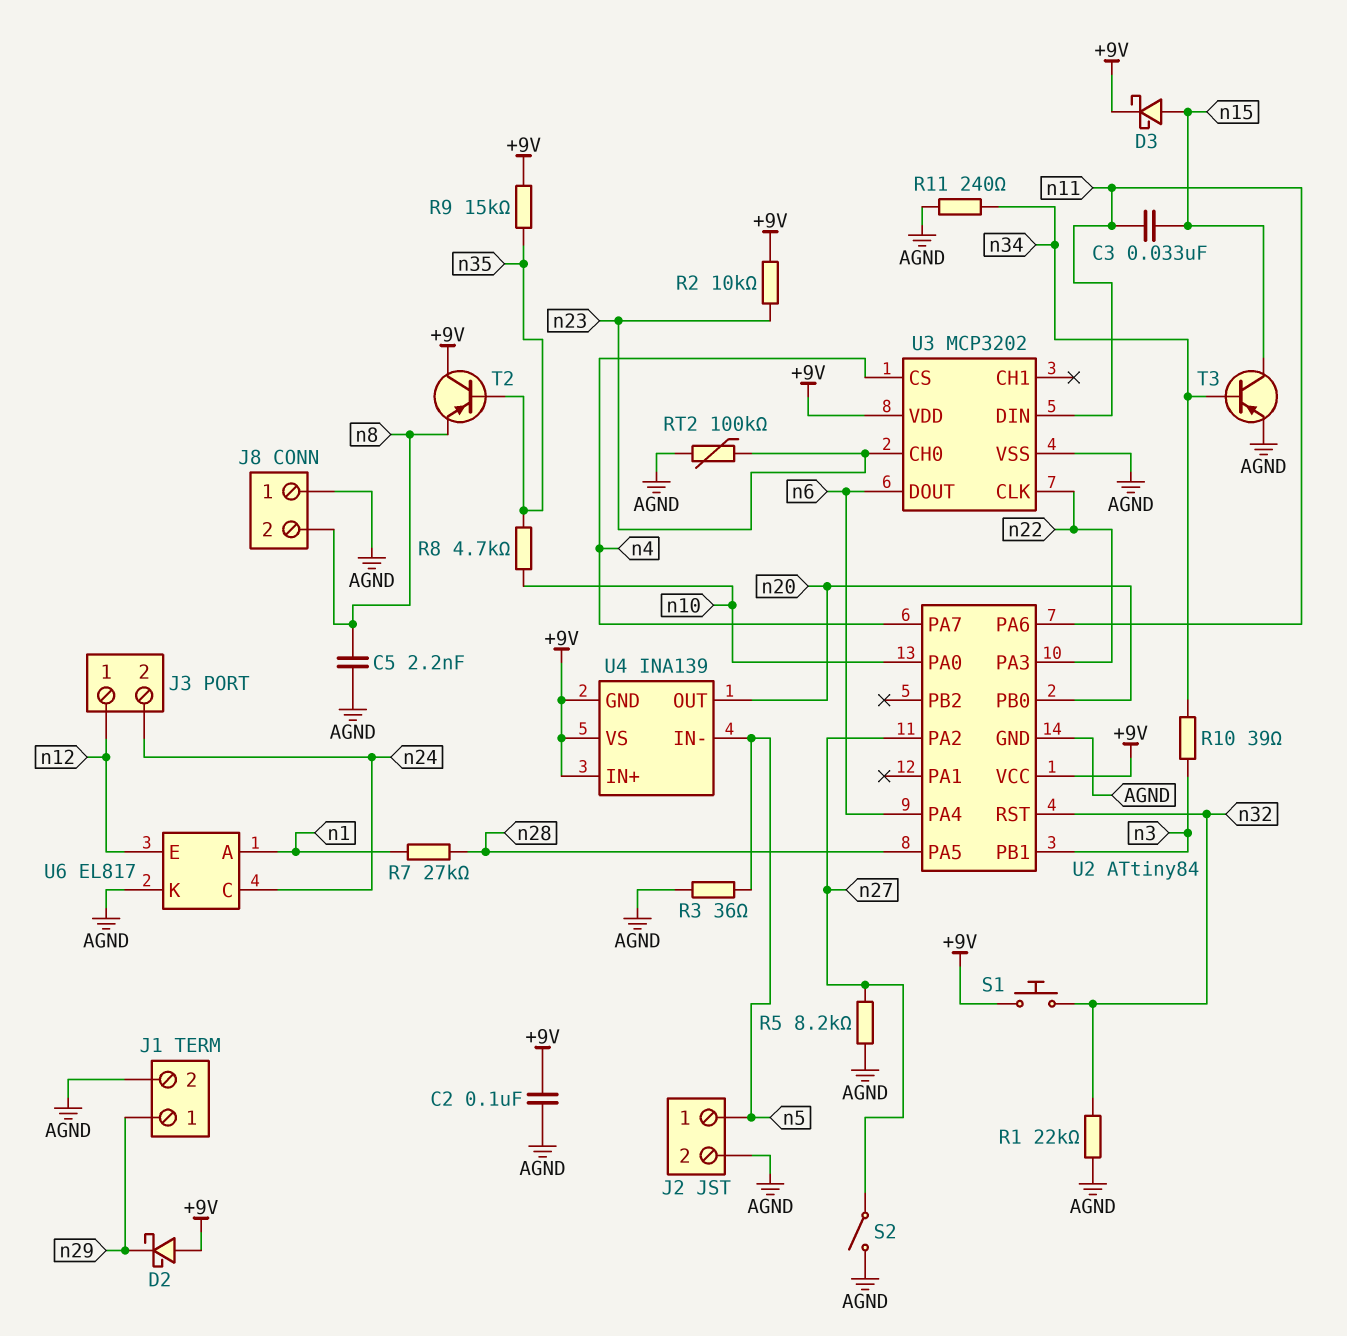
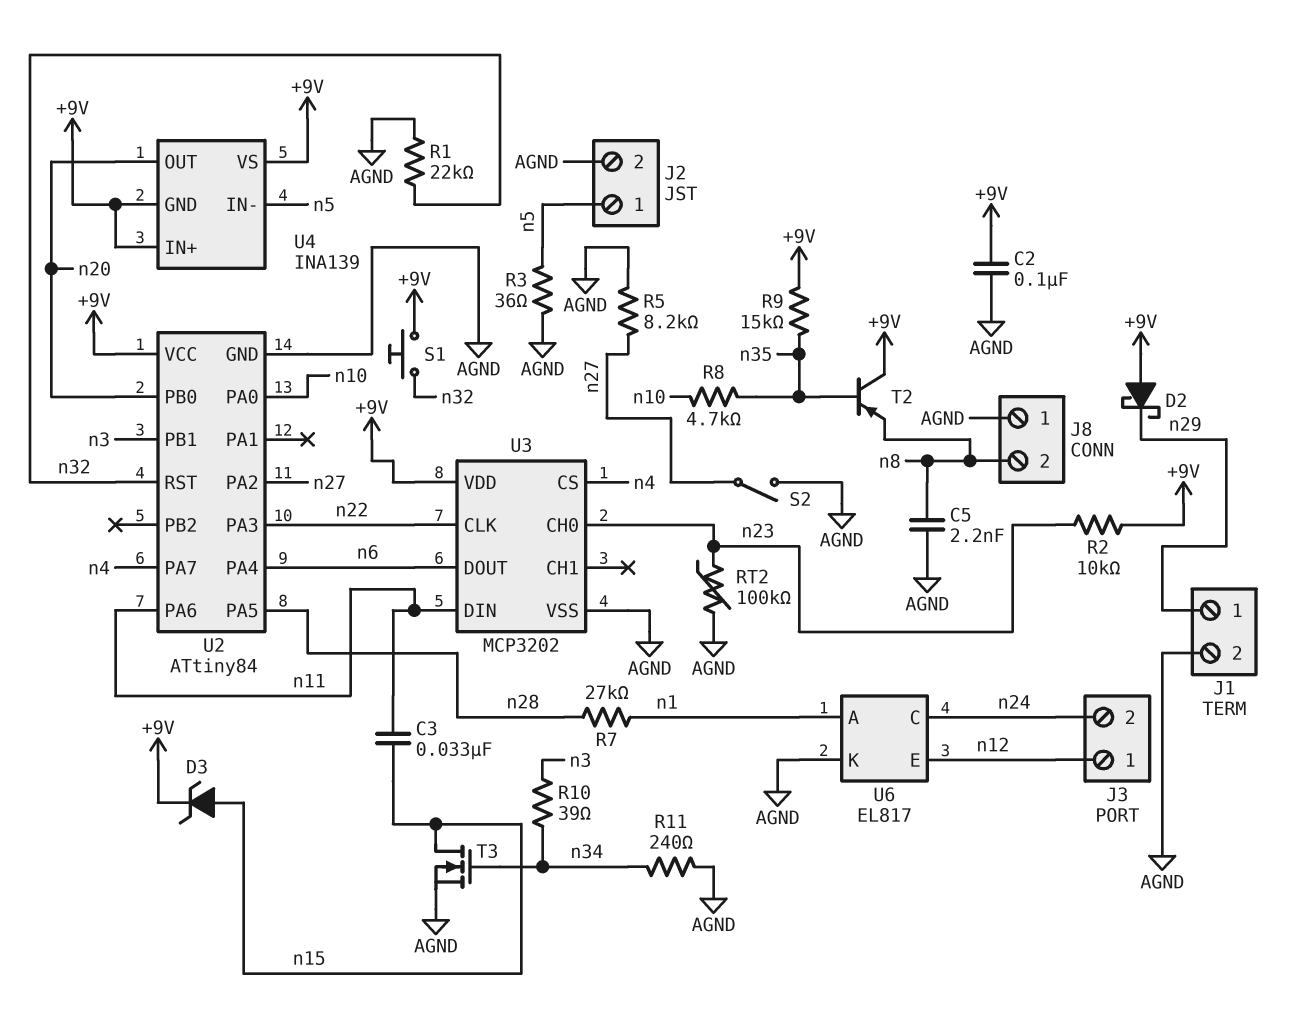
D3: schottky (A n15, K +9V) -> zener (A n15, K +9V)
T3: PNP (B n34, C n15, E AGND) -> NMOS (G n34, D n15, S AGND)

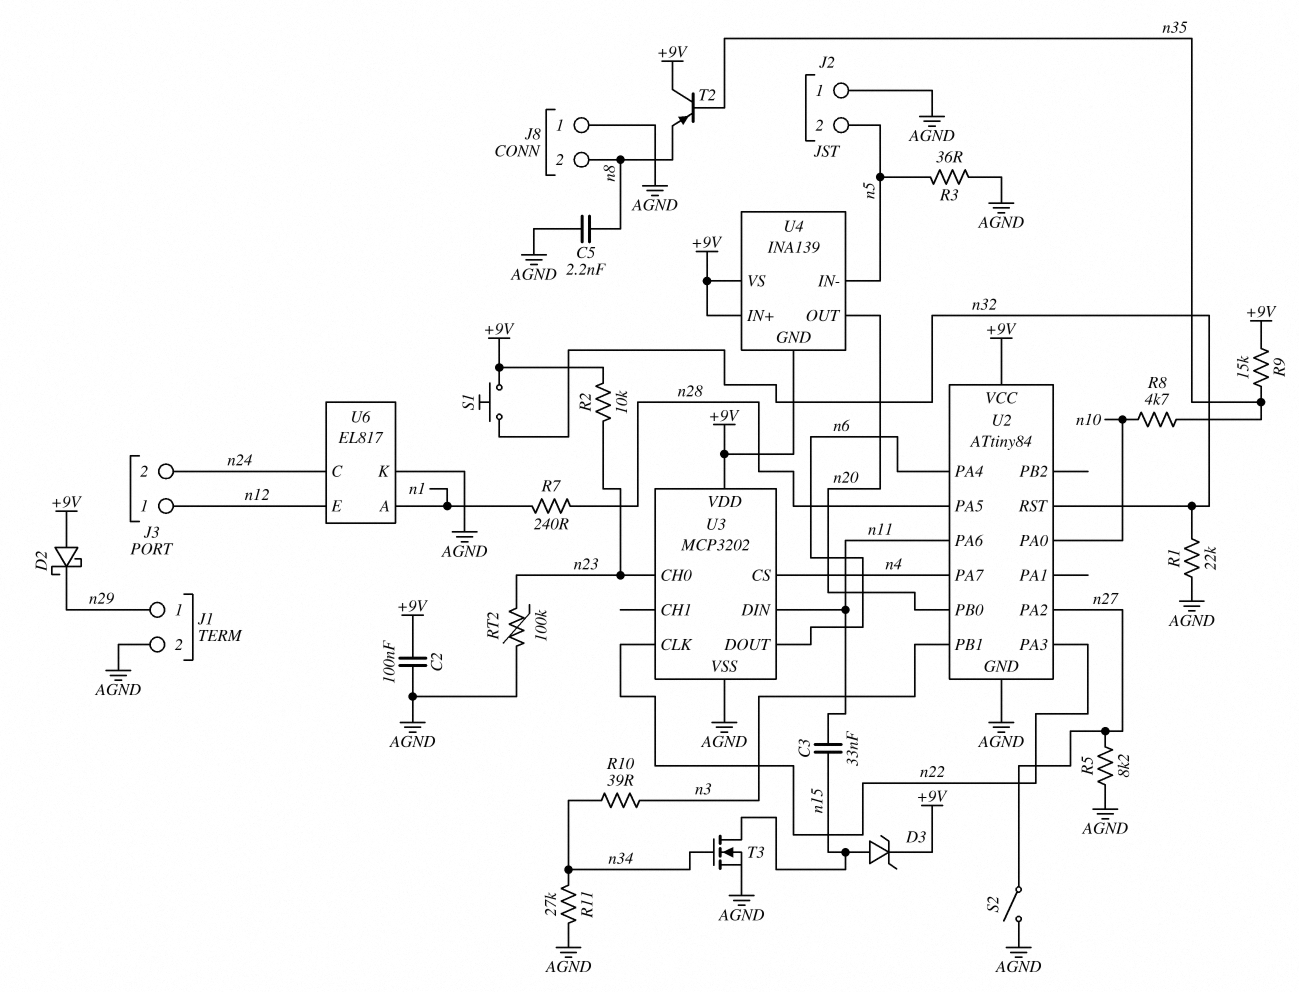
J2 pin 1: n5 -> AGND
J2 pin 2: AGND -> n5
R7: 27k (n1, n28) -> 240 (n1, n28)
R11: 240 (AGND, n34) -> 27k (AGND, n34)

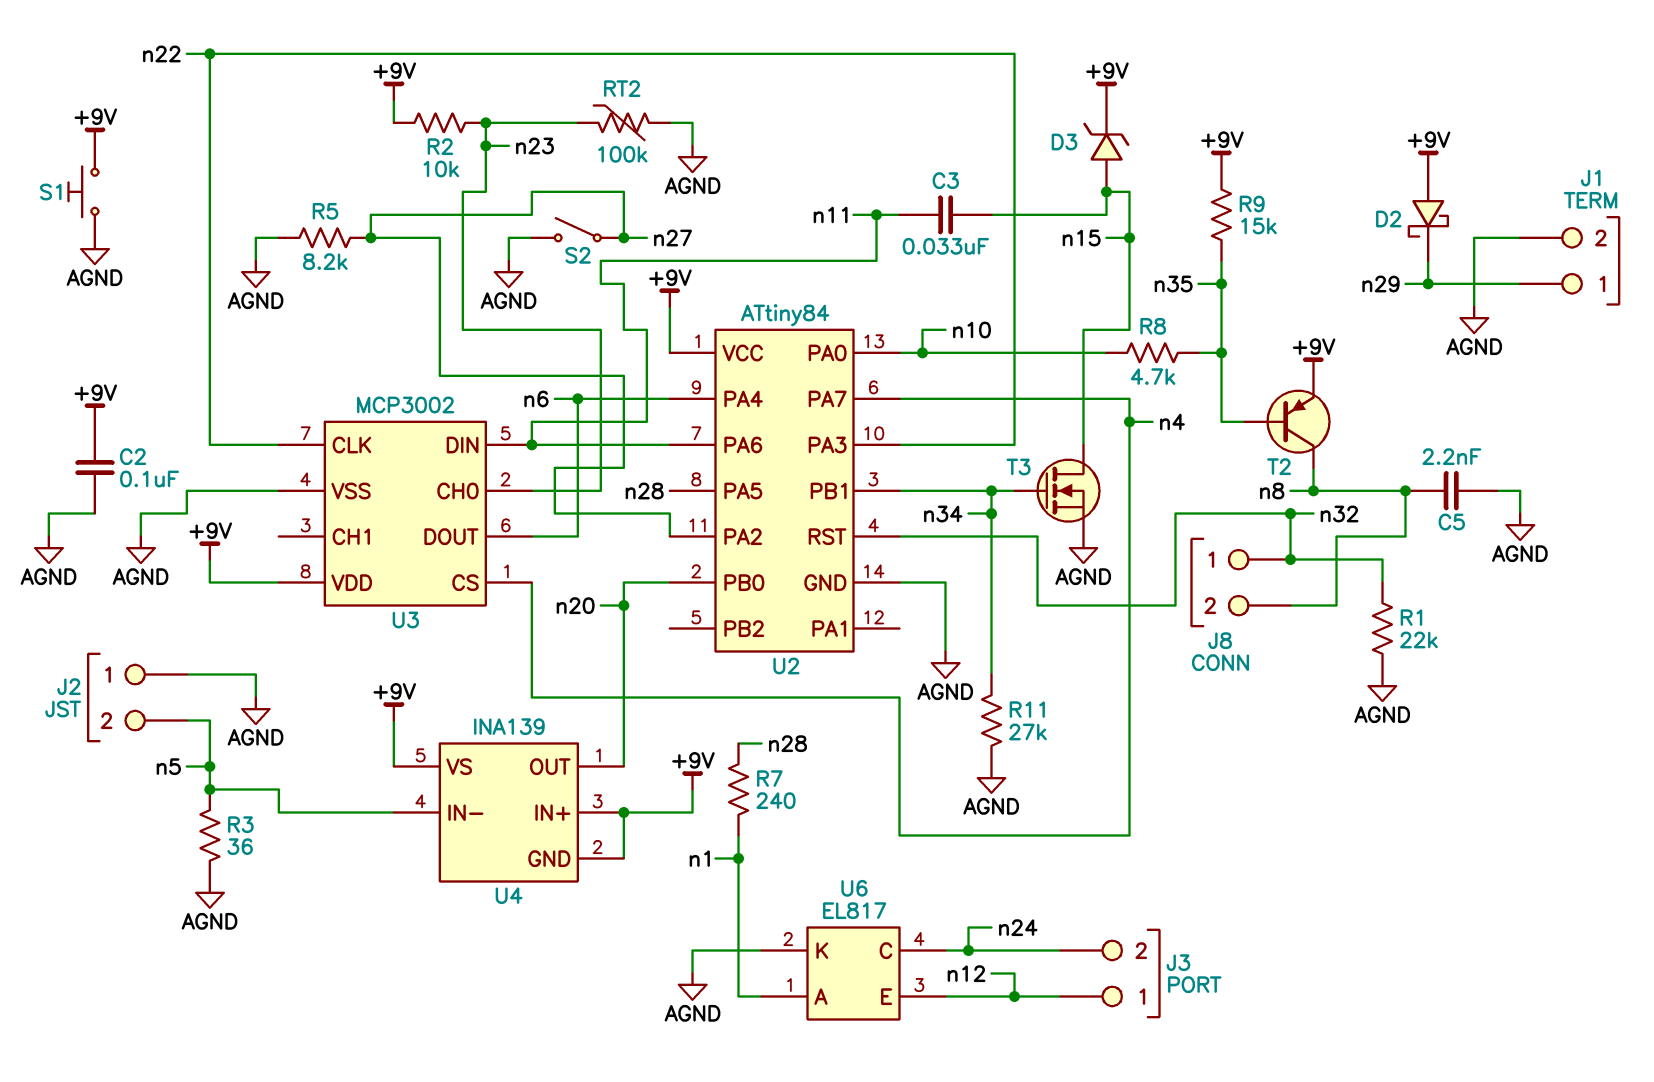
J8 pin 1: AGND -> n32
R10: 39 (n3, n34) -> none
S1: button (+9V, n32) -> button (+9V, AGND)
T2: PNP (B n35, C +9V, E n8) -> PNP (B n35, C n8, E +9V)
U2 pin PB1: n3 -> n34
U3: MCP3202 -> MCP3002

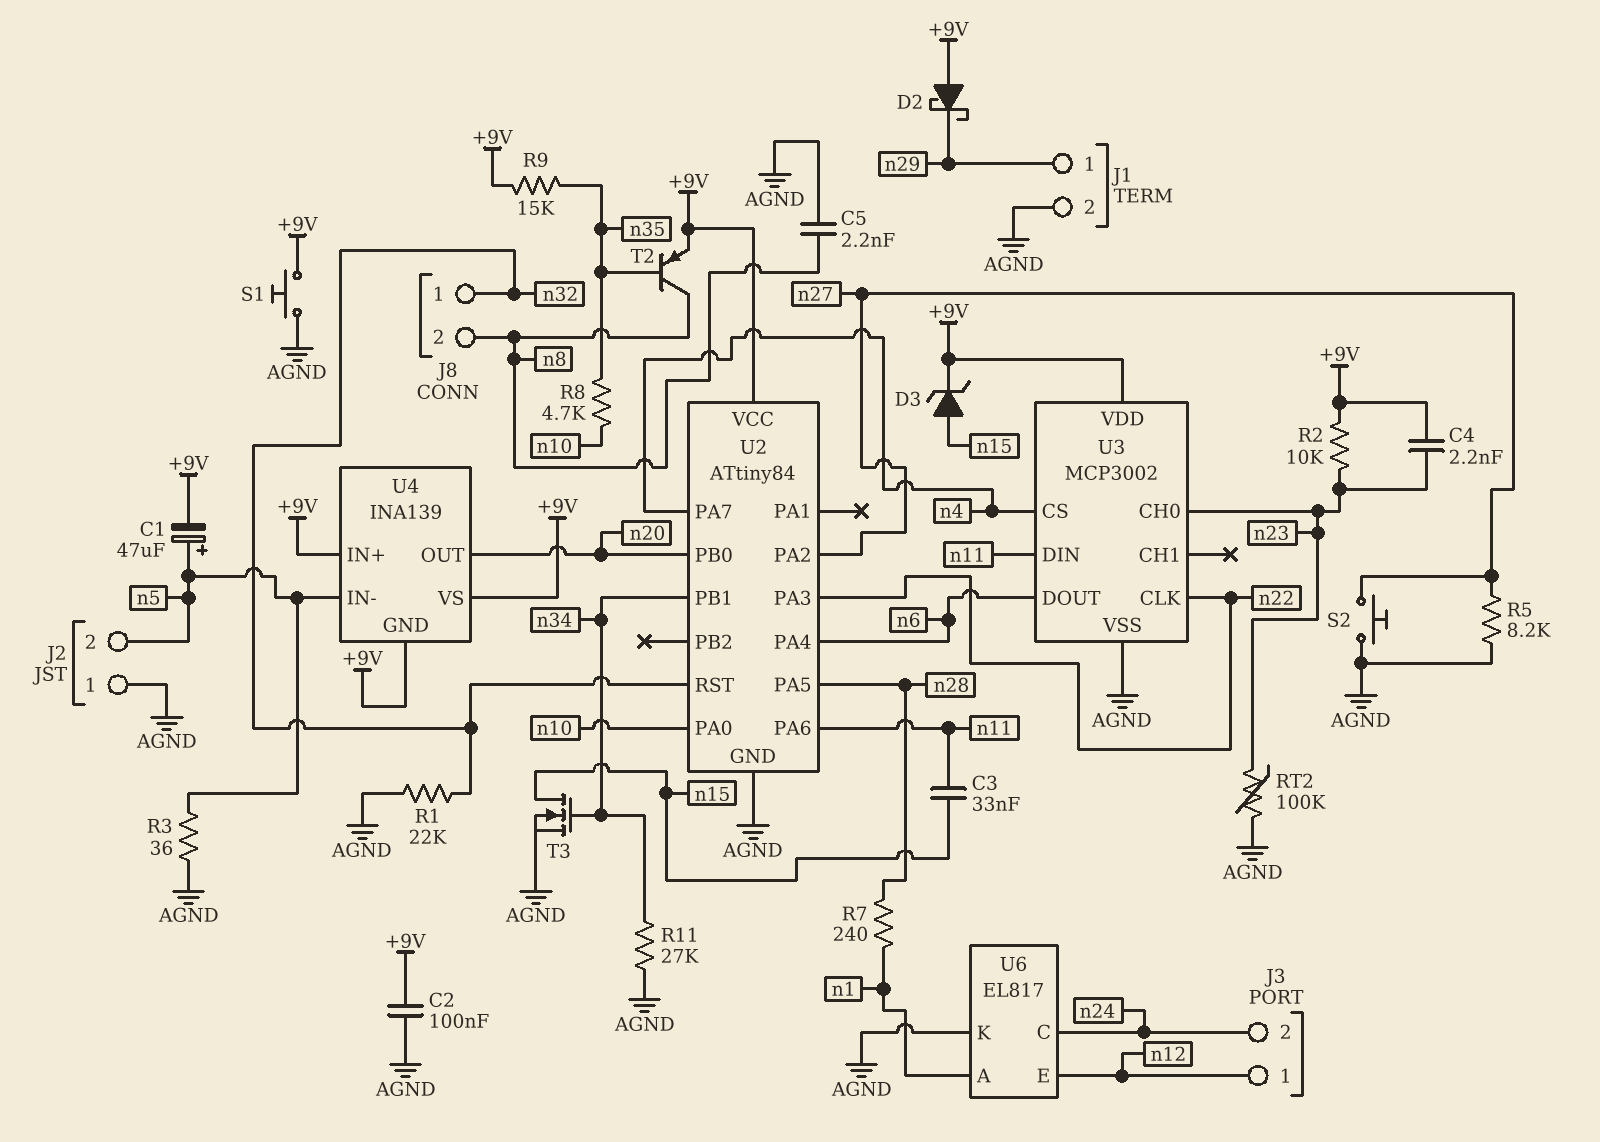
C1: none -> 47uF (plus n5, minus +9V)
C4: none -> 2.2nF (+9V, n23)
S2: switch (AGND, n27) -> button (AGND, n27)

